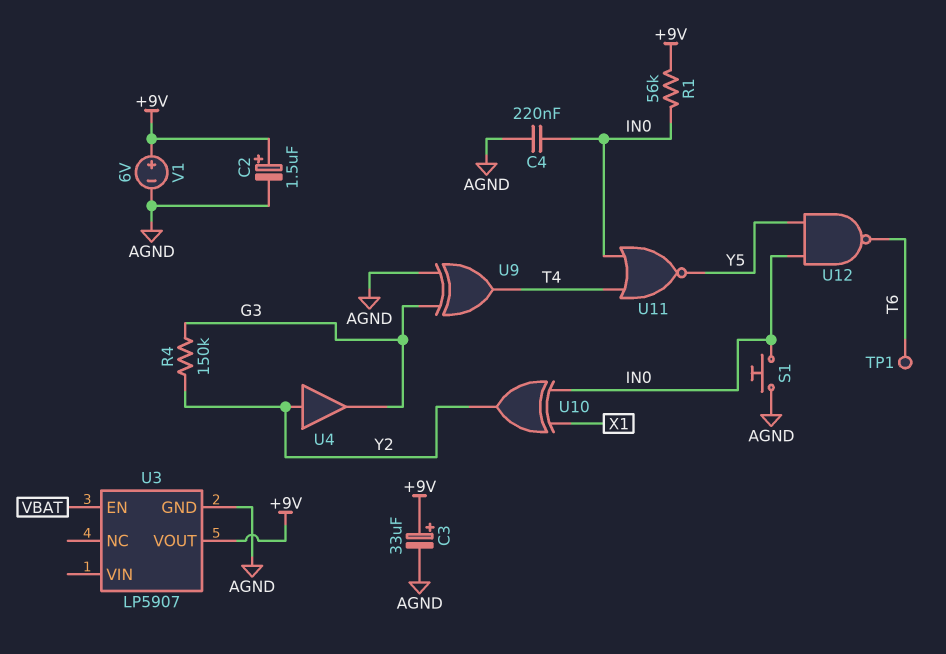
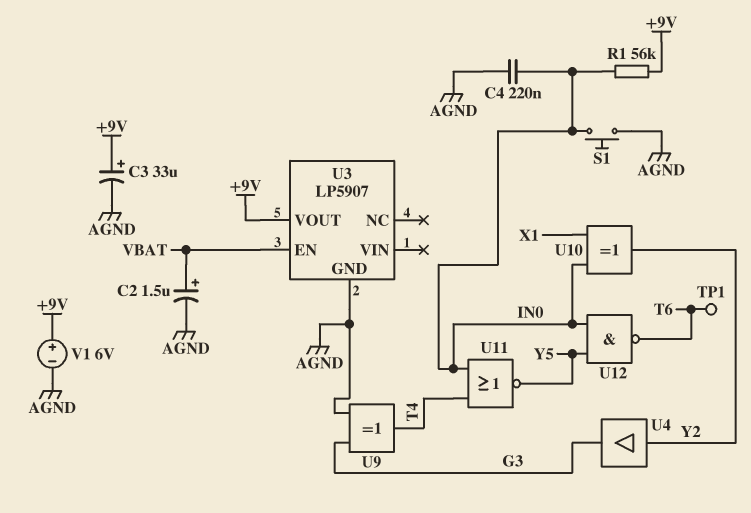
C2: 1.5uF (plus +9V, minus AGND) -> 1.5uF (plus VBAT, minus AGND)
R4: 150k (G3, Y2) -> none

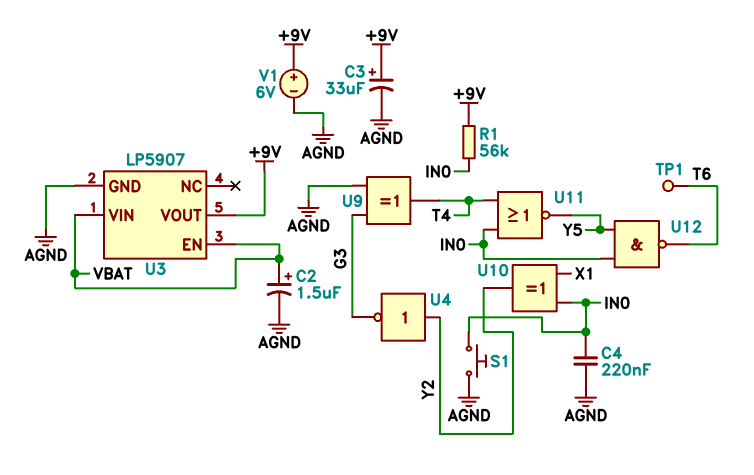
U3 pin VIN: none -> VBAT
U4: buffer (in Y2, out G3) -> NOT (in Y2, out G3)

